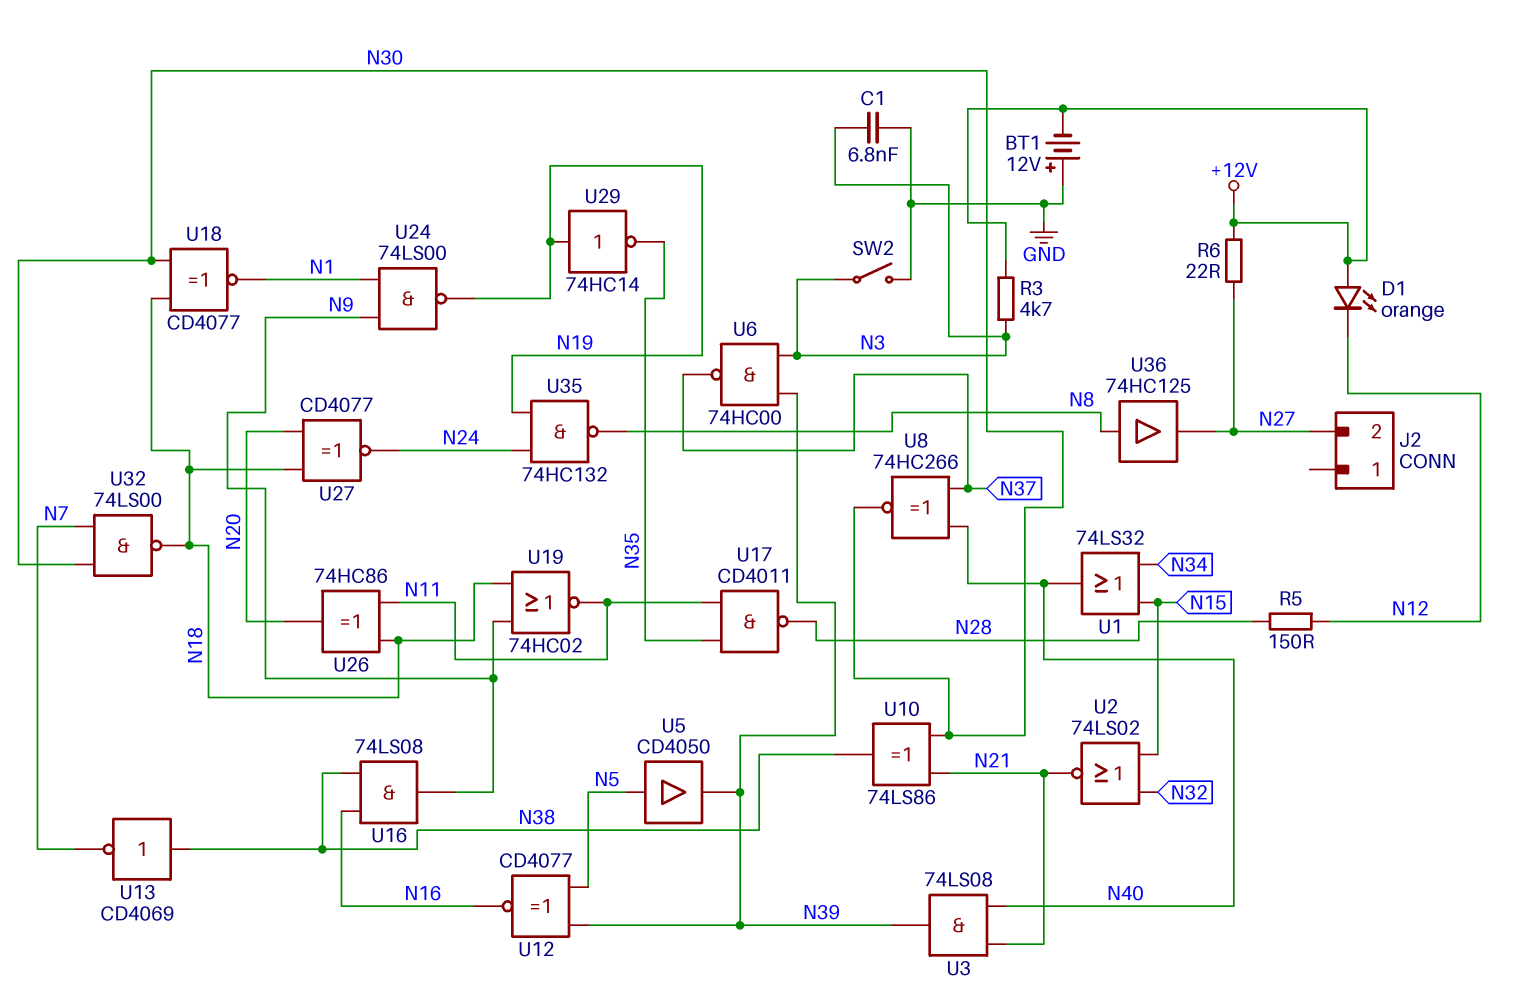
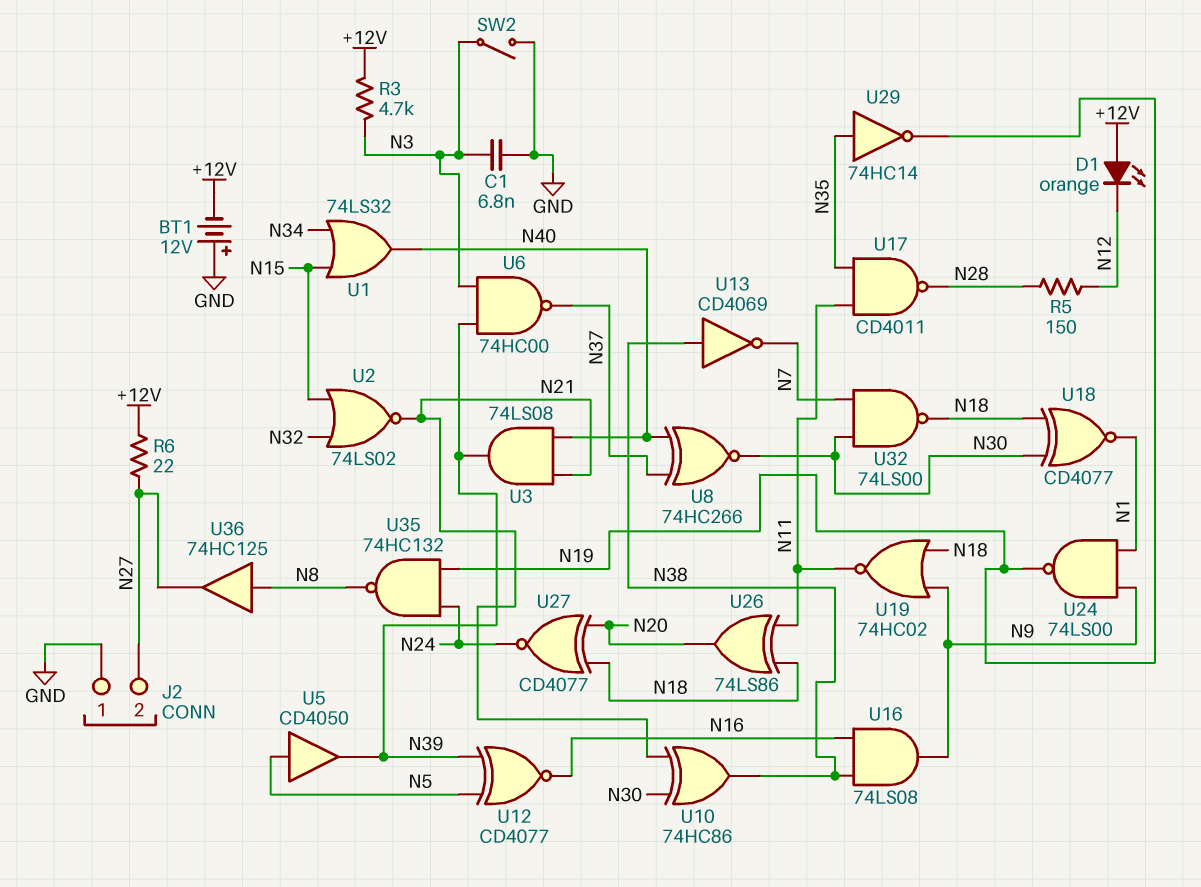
J2 pin 1: none -> GND
U10: XOR 74LS86 (in N21, in N30, out N38) -> XOR 74HC86 (in N21, in N30, out N38)
U26: XOR 74HC86 (in N11, in N18, out N20) -> XOR 74LS86 (in N11, in N18, out N20)
U29: NOT 74HC14 (in N19, out N35) -> NOT 74HC14 (in N35, out N19)

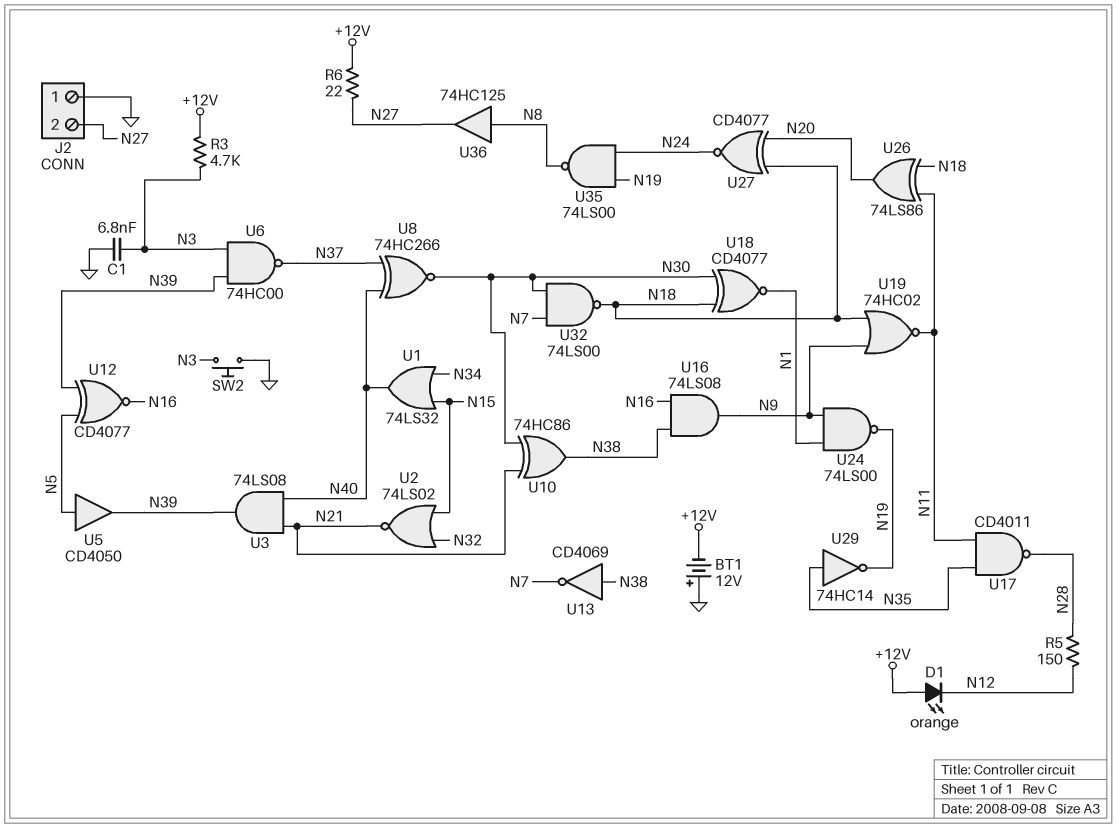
SW2: switch (GND, N3) -> button (GND, N3)
U35: NAND 74HC132 (in N19, in N24, out N8) -> NAND 74LS00 (in N19, in N24, out N8)

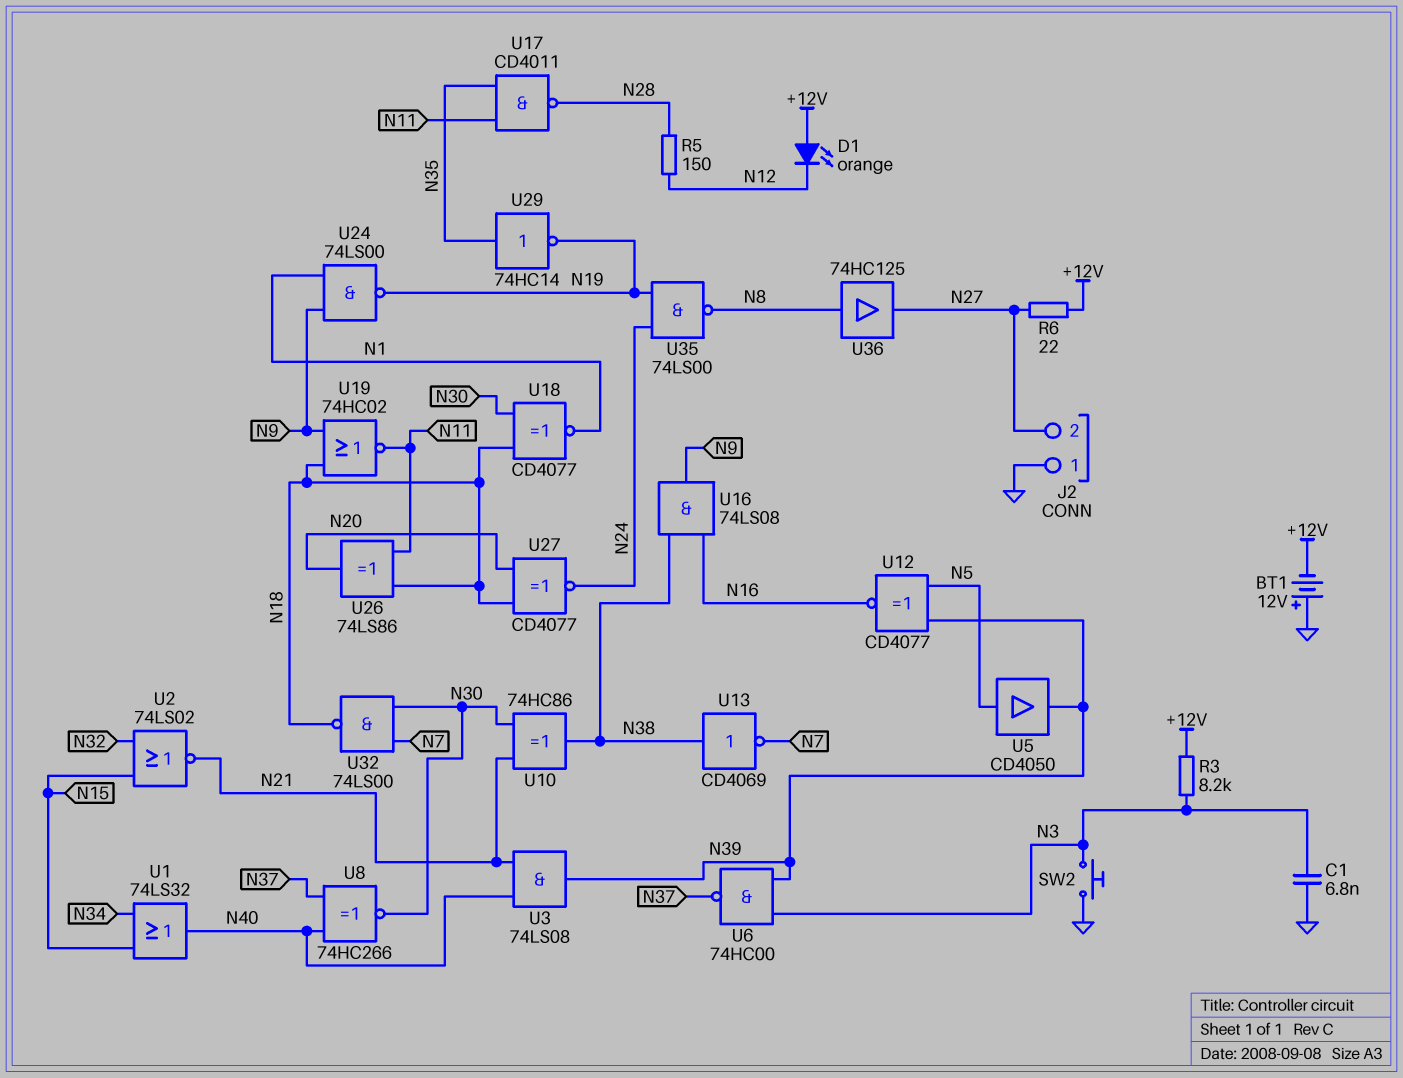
R3: 4.7k (+12V, N3) -> 8.2k (+12V, N3)

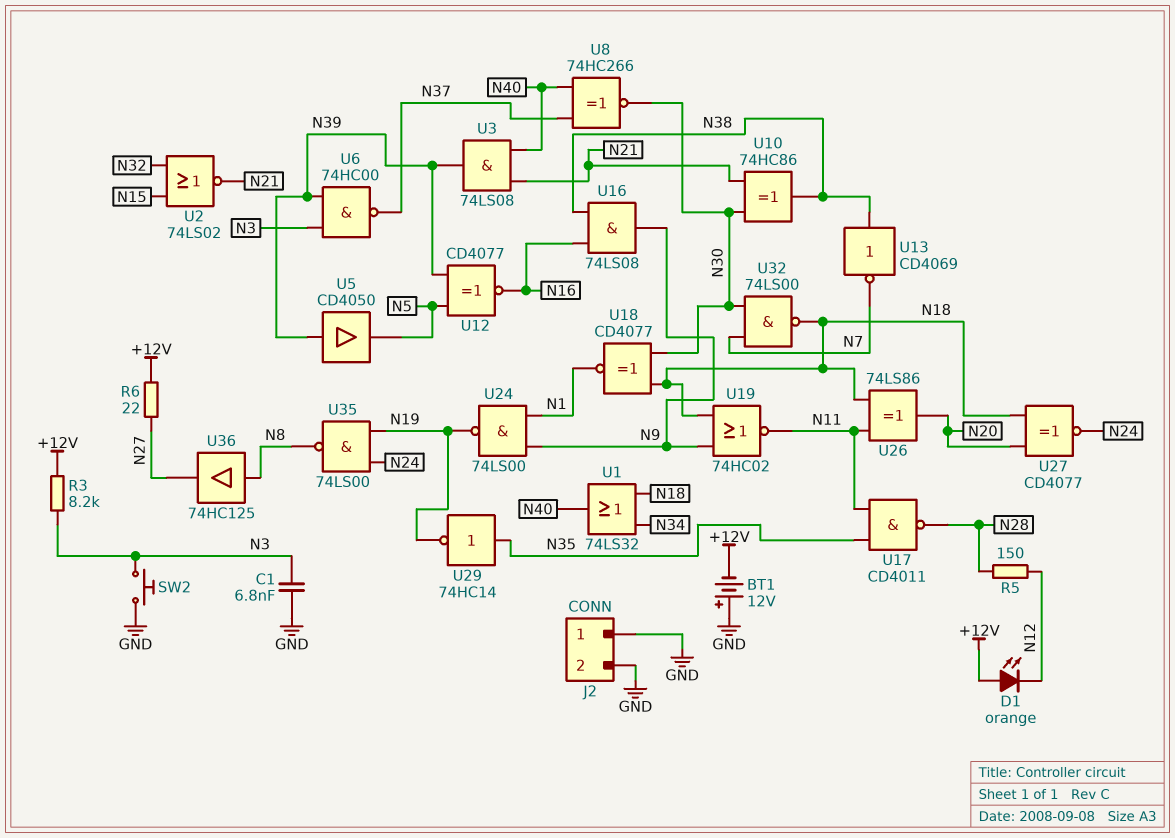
J2 pin 2: N27 -> GND
U1: OR 74LS32 (in N15, in N34, out N40) -> OR 74LS32 (in N18, in N34, out N40)
U5: buffer CD4050 (in N5, out N39) -> buffer CD4050 (in N39, out N5)

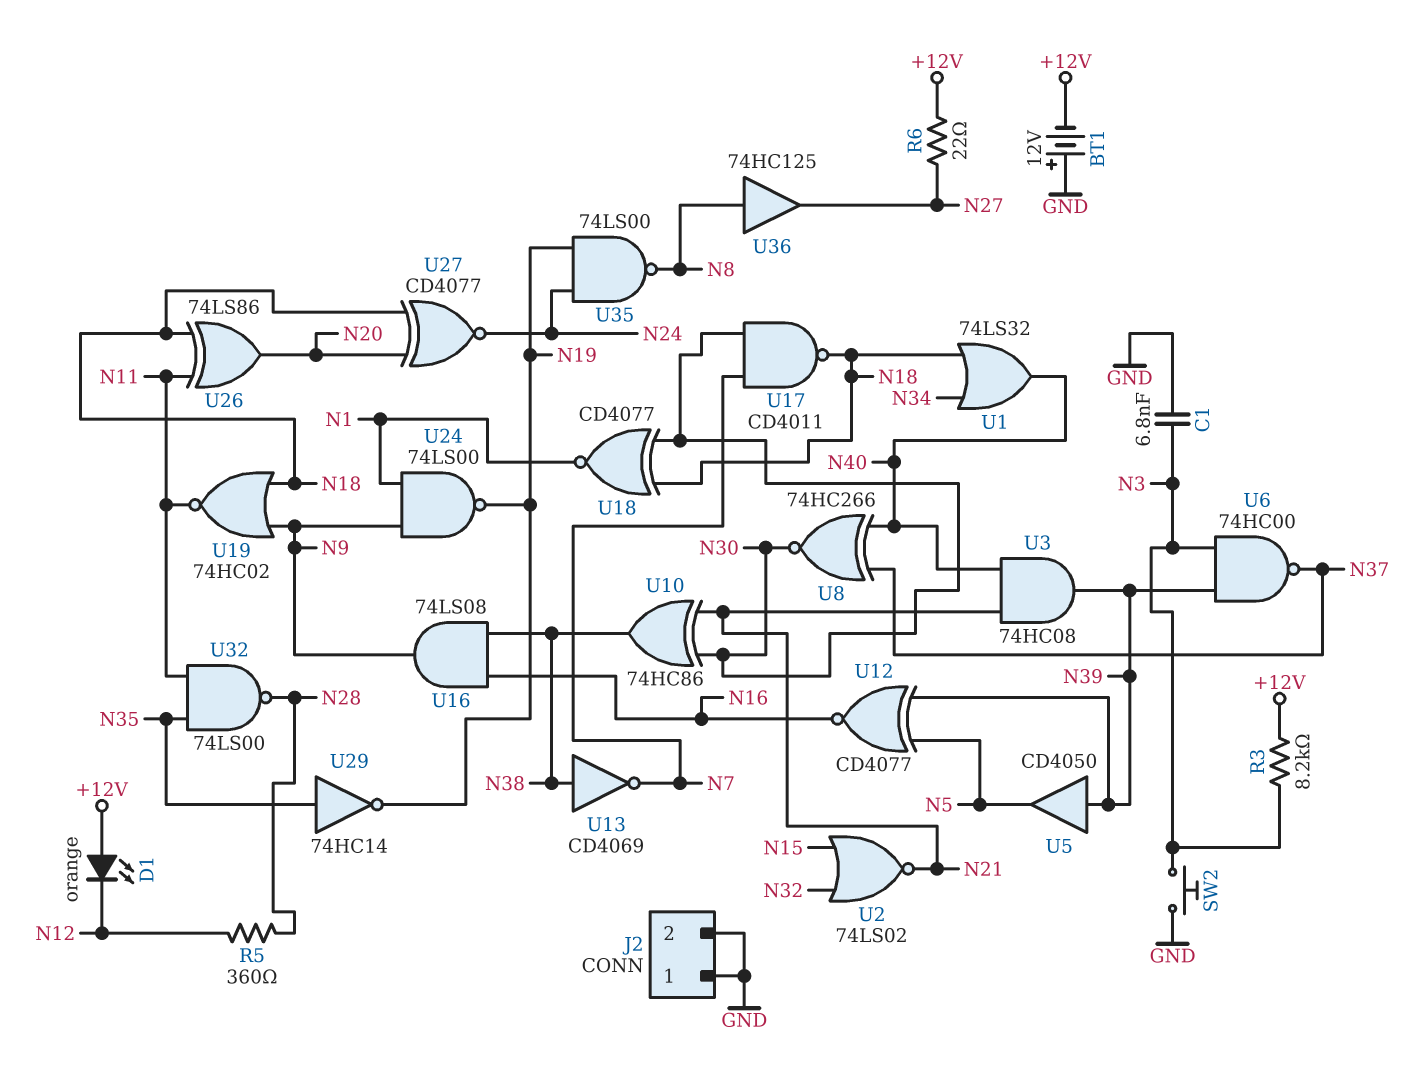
R5: 150 (N12, N28) -> 360 (N12, N28)
U3: AND 74LS08 (in N21, in N40, out N39) -> AND 74HC08 (in N21, in N40, out N39)
U17: NAND CD4011 (in N11, in N35, out N28) -> NAND CD4011 (in N7, in N30, out N18)
U32: NAND 74LS00 (in N7, in N30, out N18) -> NAND 74LS00 (in N11, in N35, out N28)

